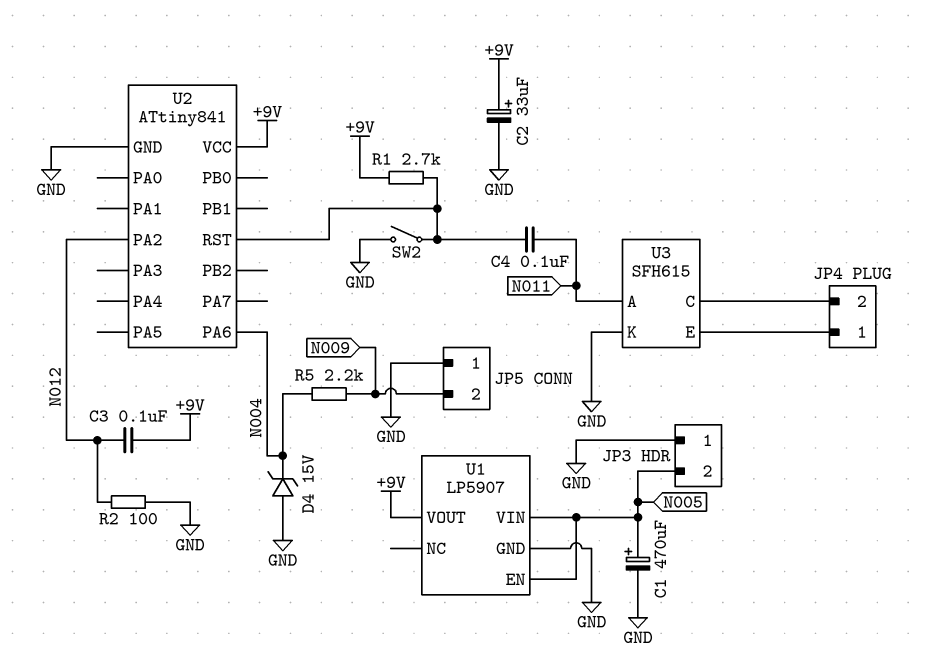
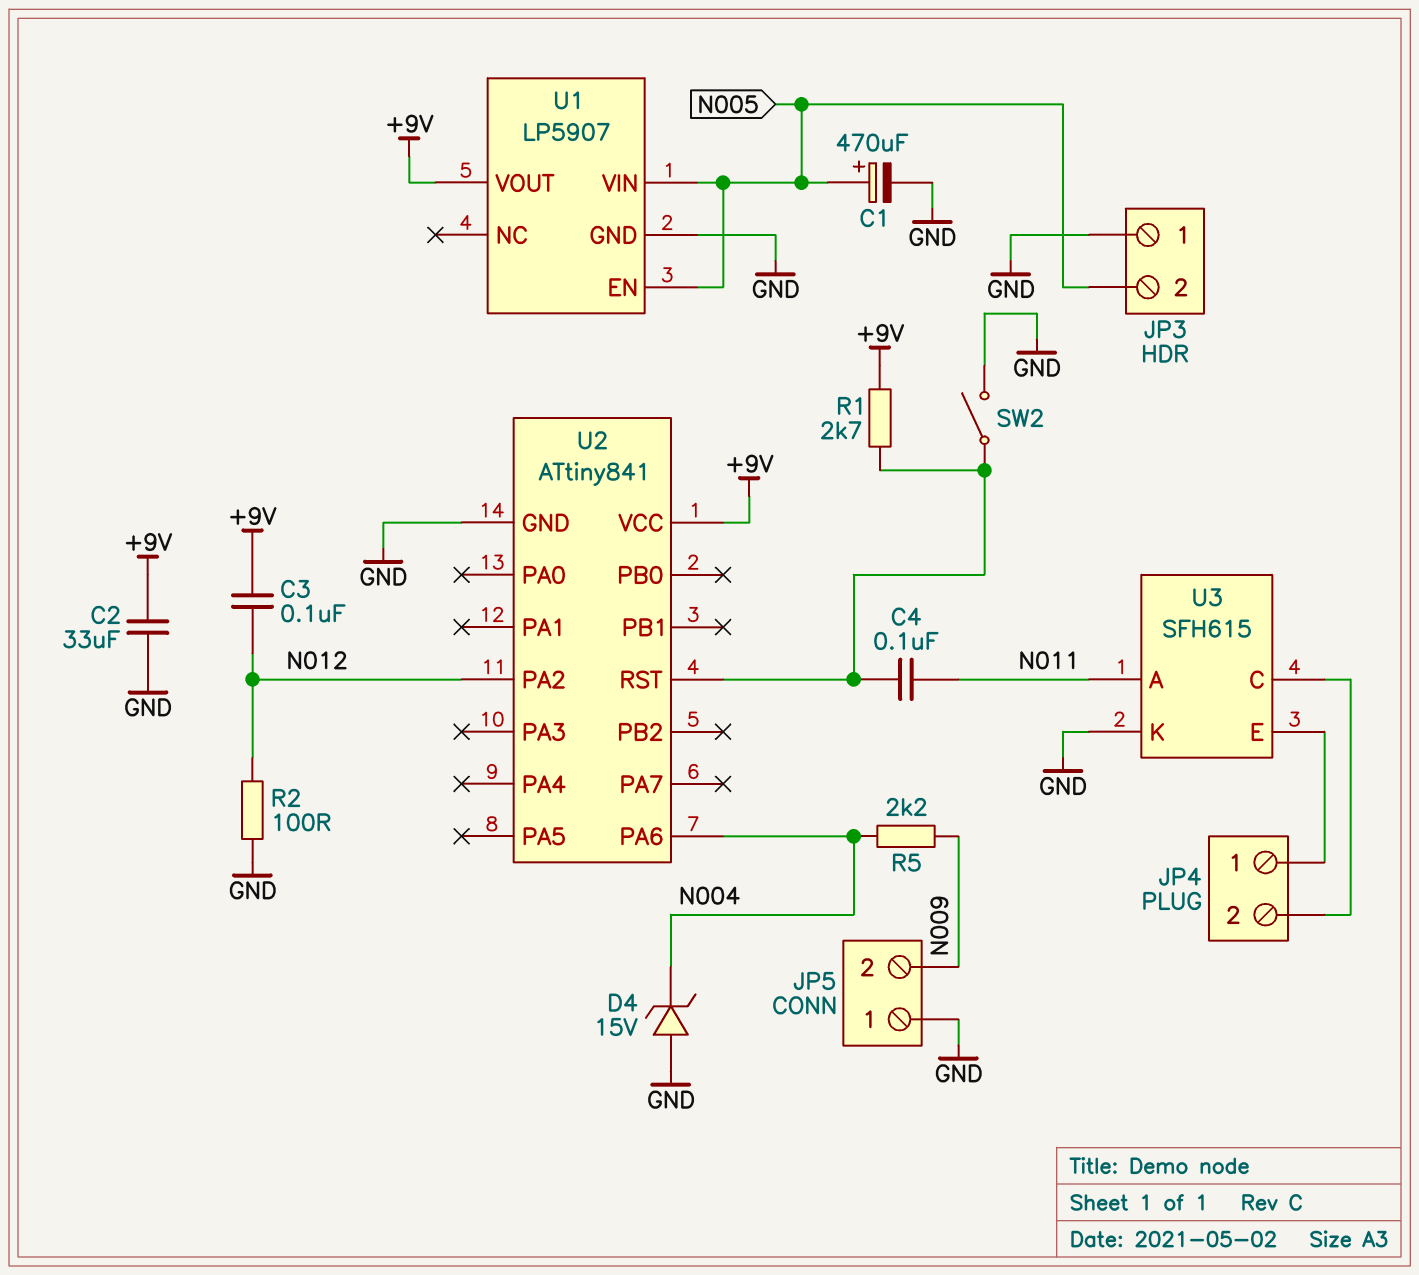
C2: 33uF (plus +9V, minus GND) -> 33uF (+9V, GND)

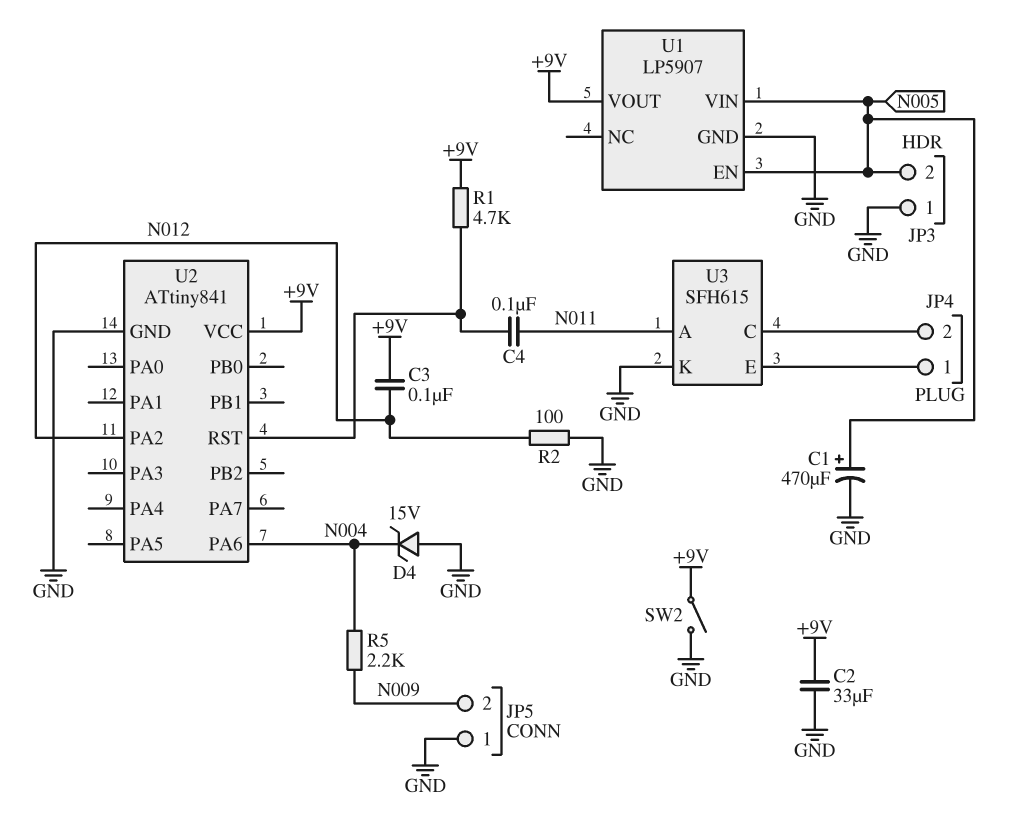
R1: 2.7k (+9V, U2/RST) -> 4.7k (+9V, U2/RST)
SW2: switch (GND, U2/RST) -> switch (+9V, GND)

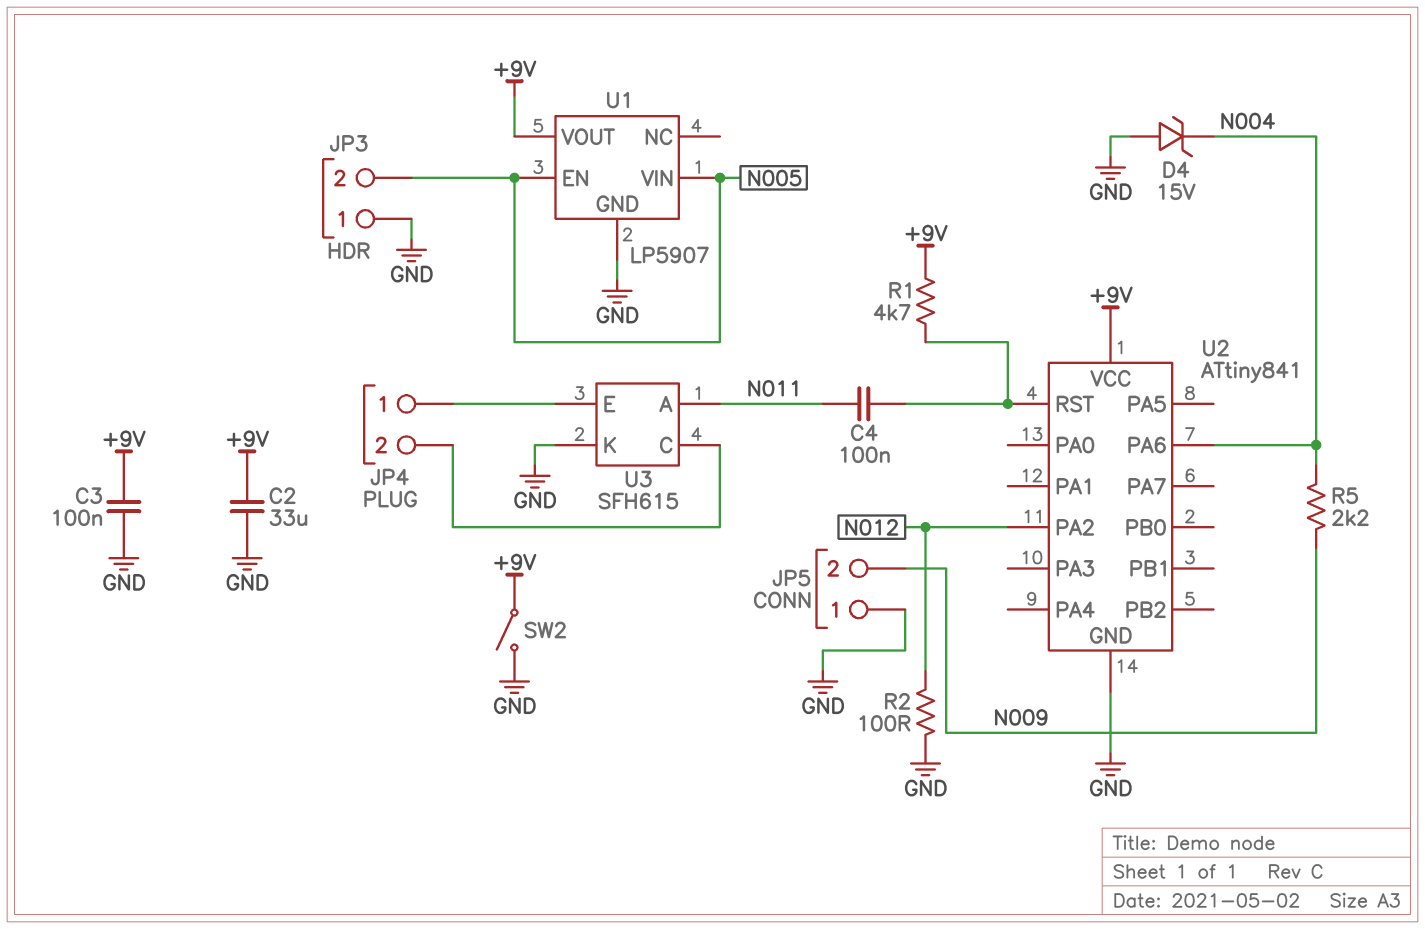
C1: 470uF (plus N005, minus GND) -> none
C3: 100nF (+9V, N012) -> 100nF (+9V, GND)

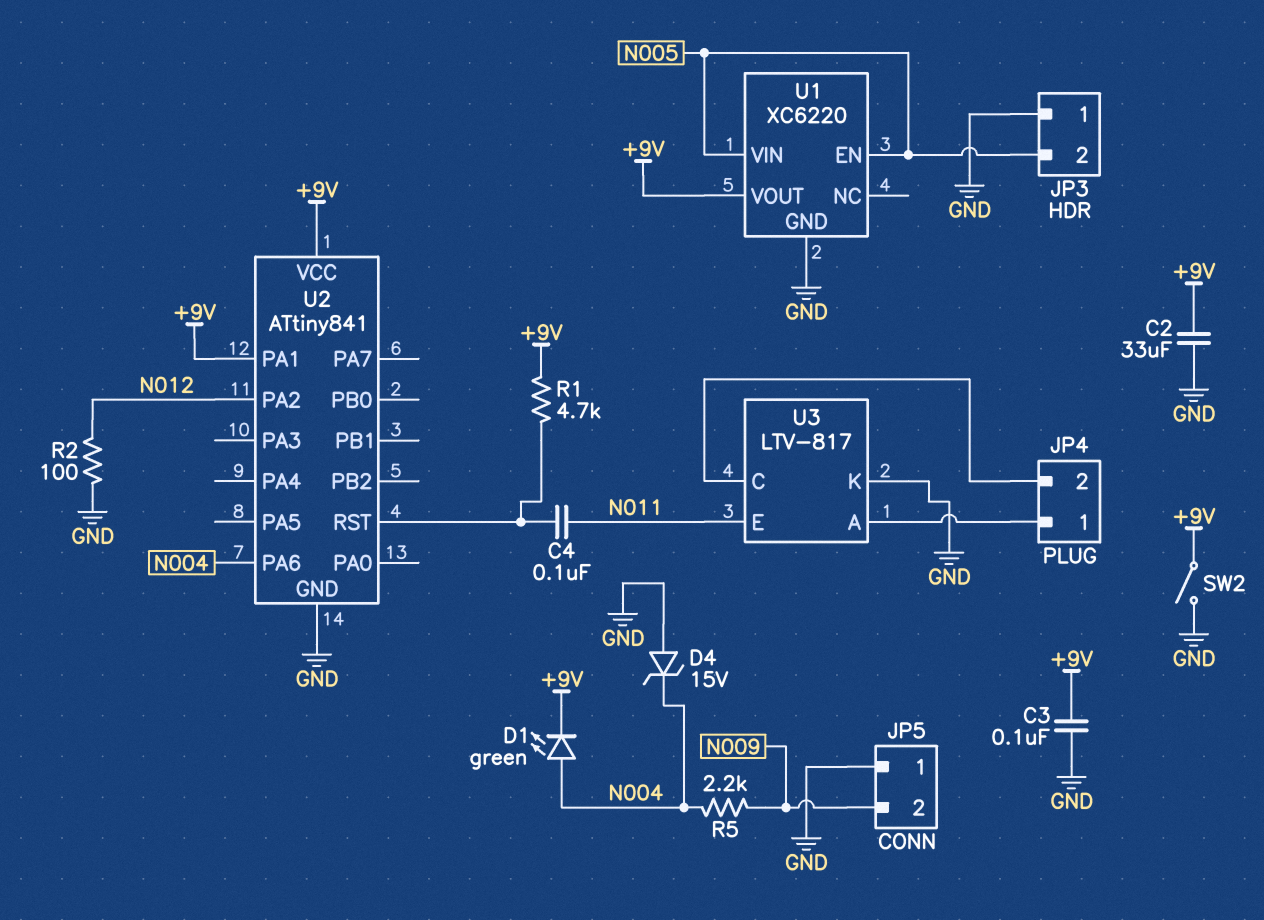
D1: none -> LED green (A N004, K +9V)
U1: LP5907 -> XC6220
U2 pin PA1: none -> +9V
U3: SFH615 -> LTV-817
U3 pin A: N011 -> JP4/1
U3 pin E: JP4/1 -> N011

